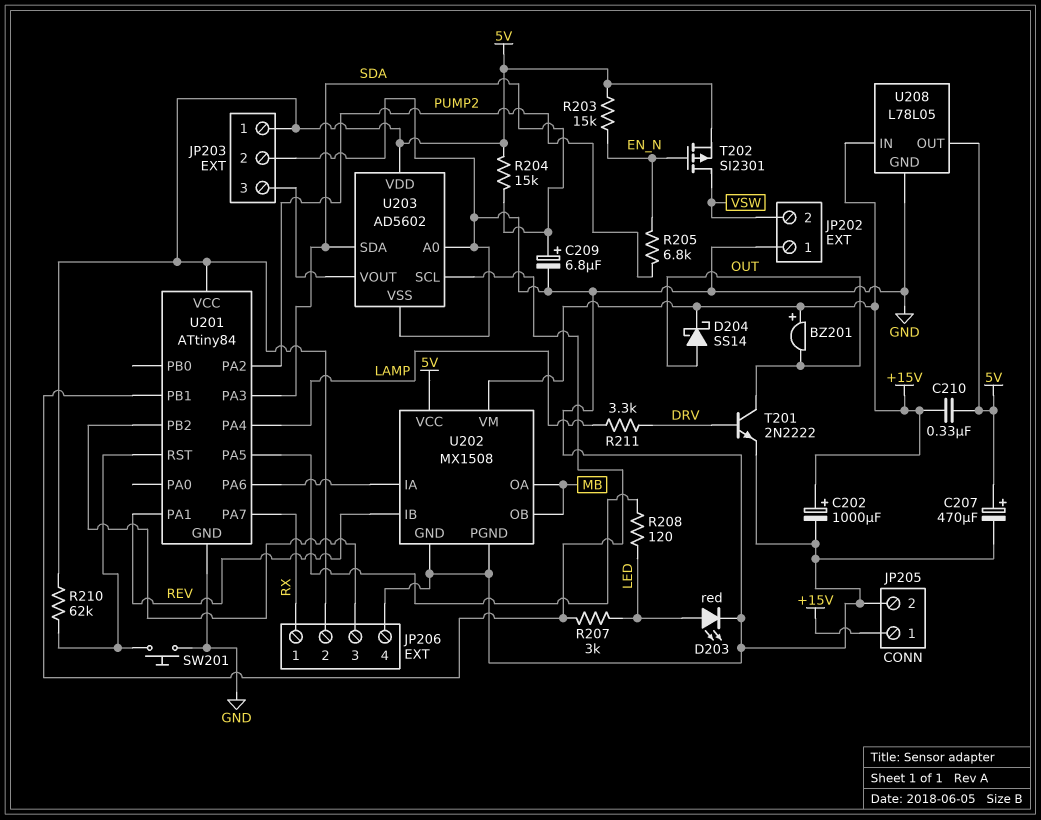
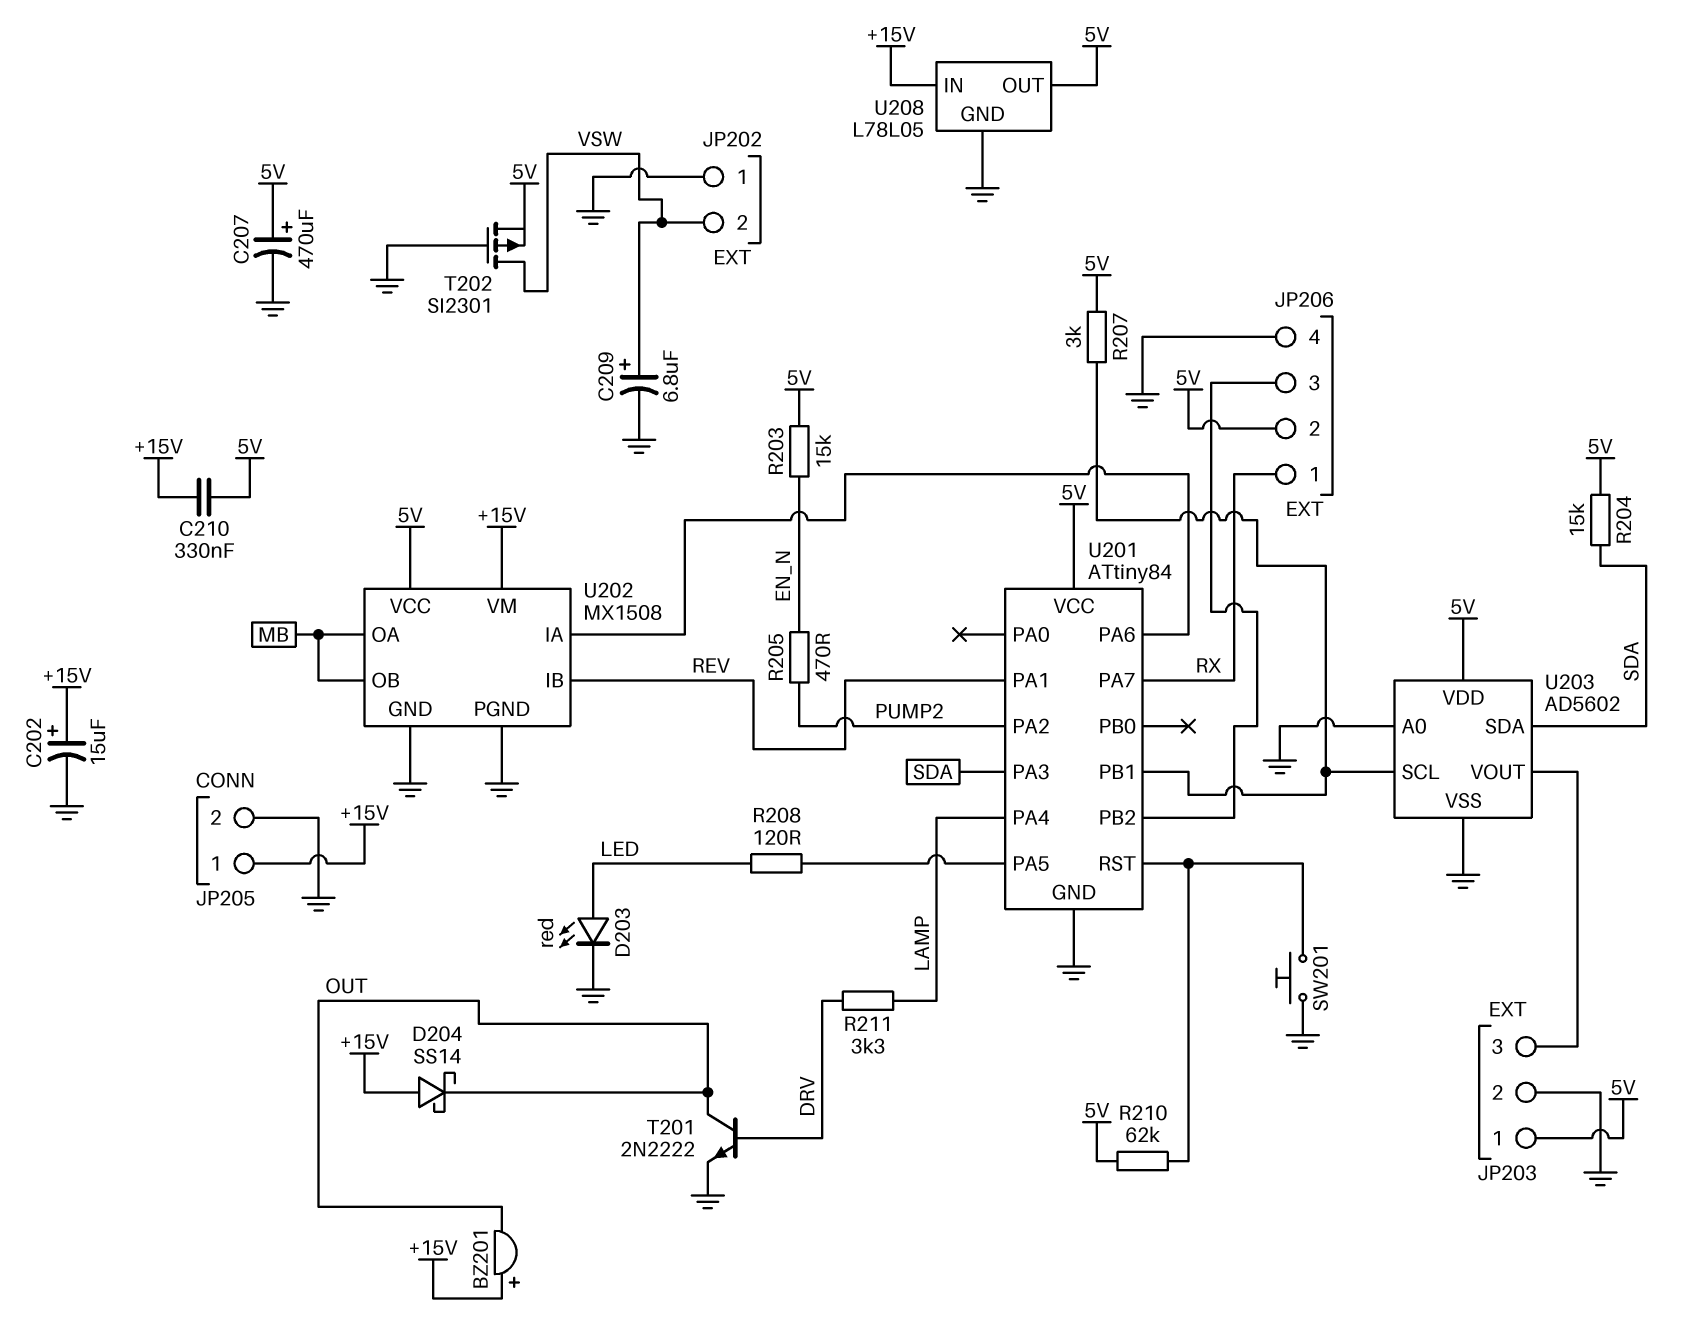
C202: 1000uF (plus +15V, minus GND) -> 15uF (plus +15V, minus GND)
C209: 6.8uF (plus SDA, minus GND) -> 6.8uF (plus VSW, minus GND)
D204: schottky SS14 (A OUT, K +15V) -> schottky SS14 (A +15V, K OUT)
R205: 6.8k (EN_N, PUMP2) -> 470 (EN_N, PUMP2)
R207: 3k (LED, U201/PB1) -> 3k (5V, U201/PB1)
T202: PMOS SI2301 (G EN_N, D VSW, S 5V) -> PMOS SI2301 (G GND, D VSW, S 5V)

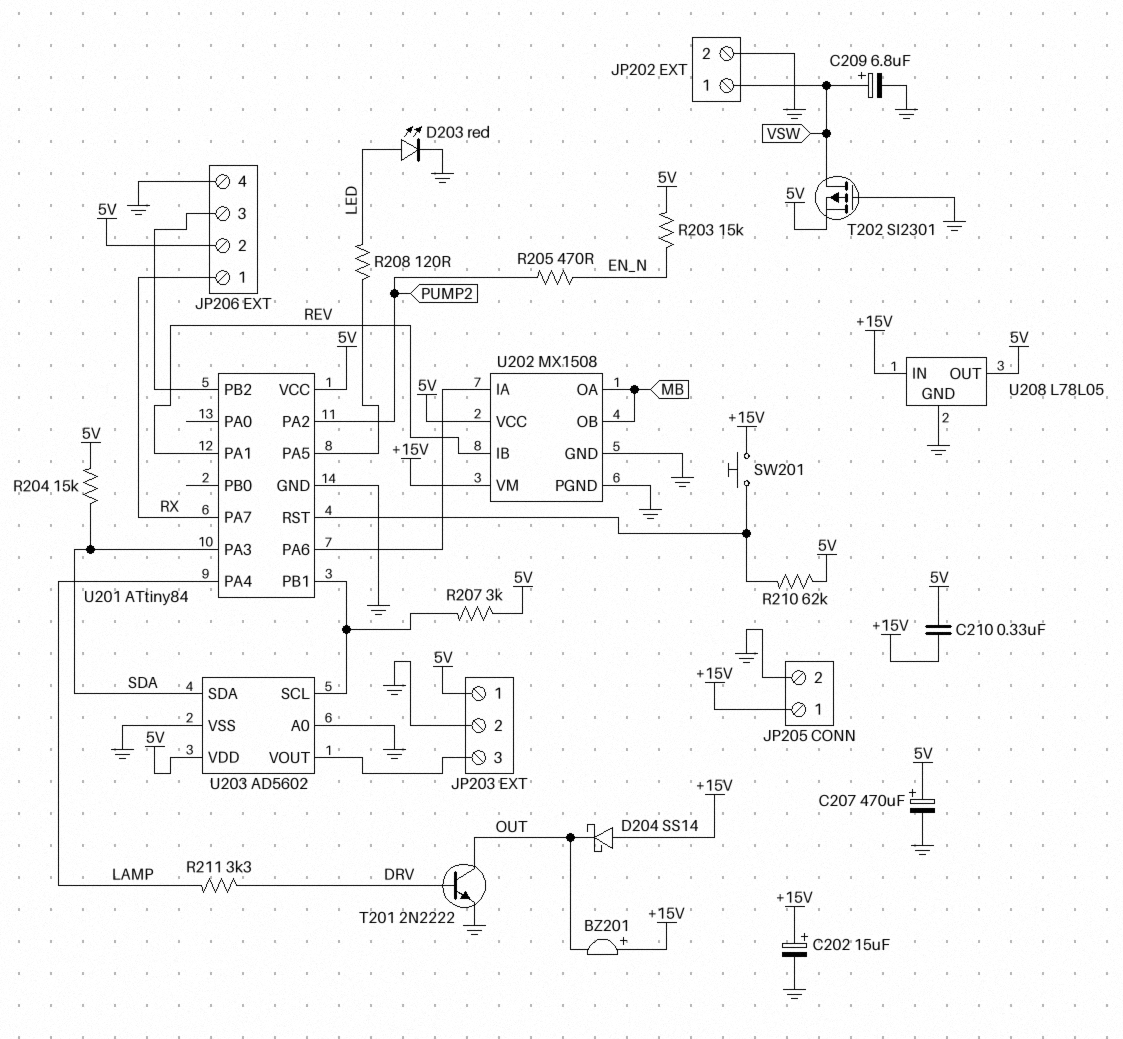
JP202 pin 1: GND -> VSW
JP202 pin 2: VSW -> GND
SW201: button (GND, U201/RST) -> button (+15V, U201/RST)

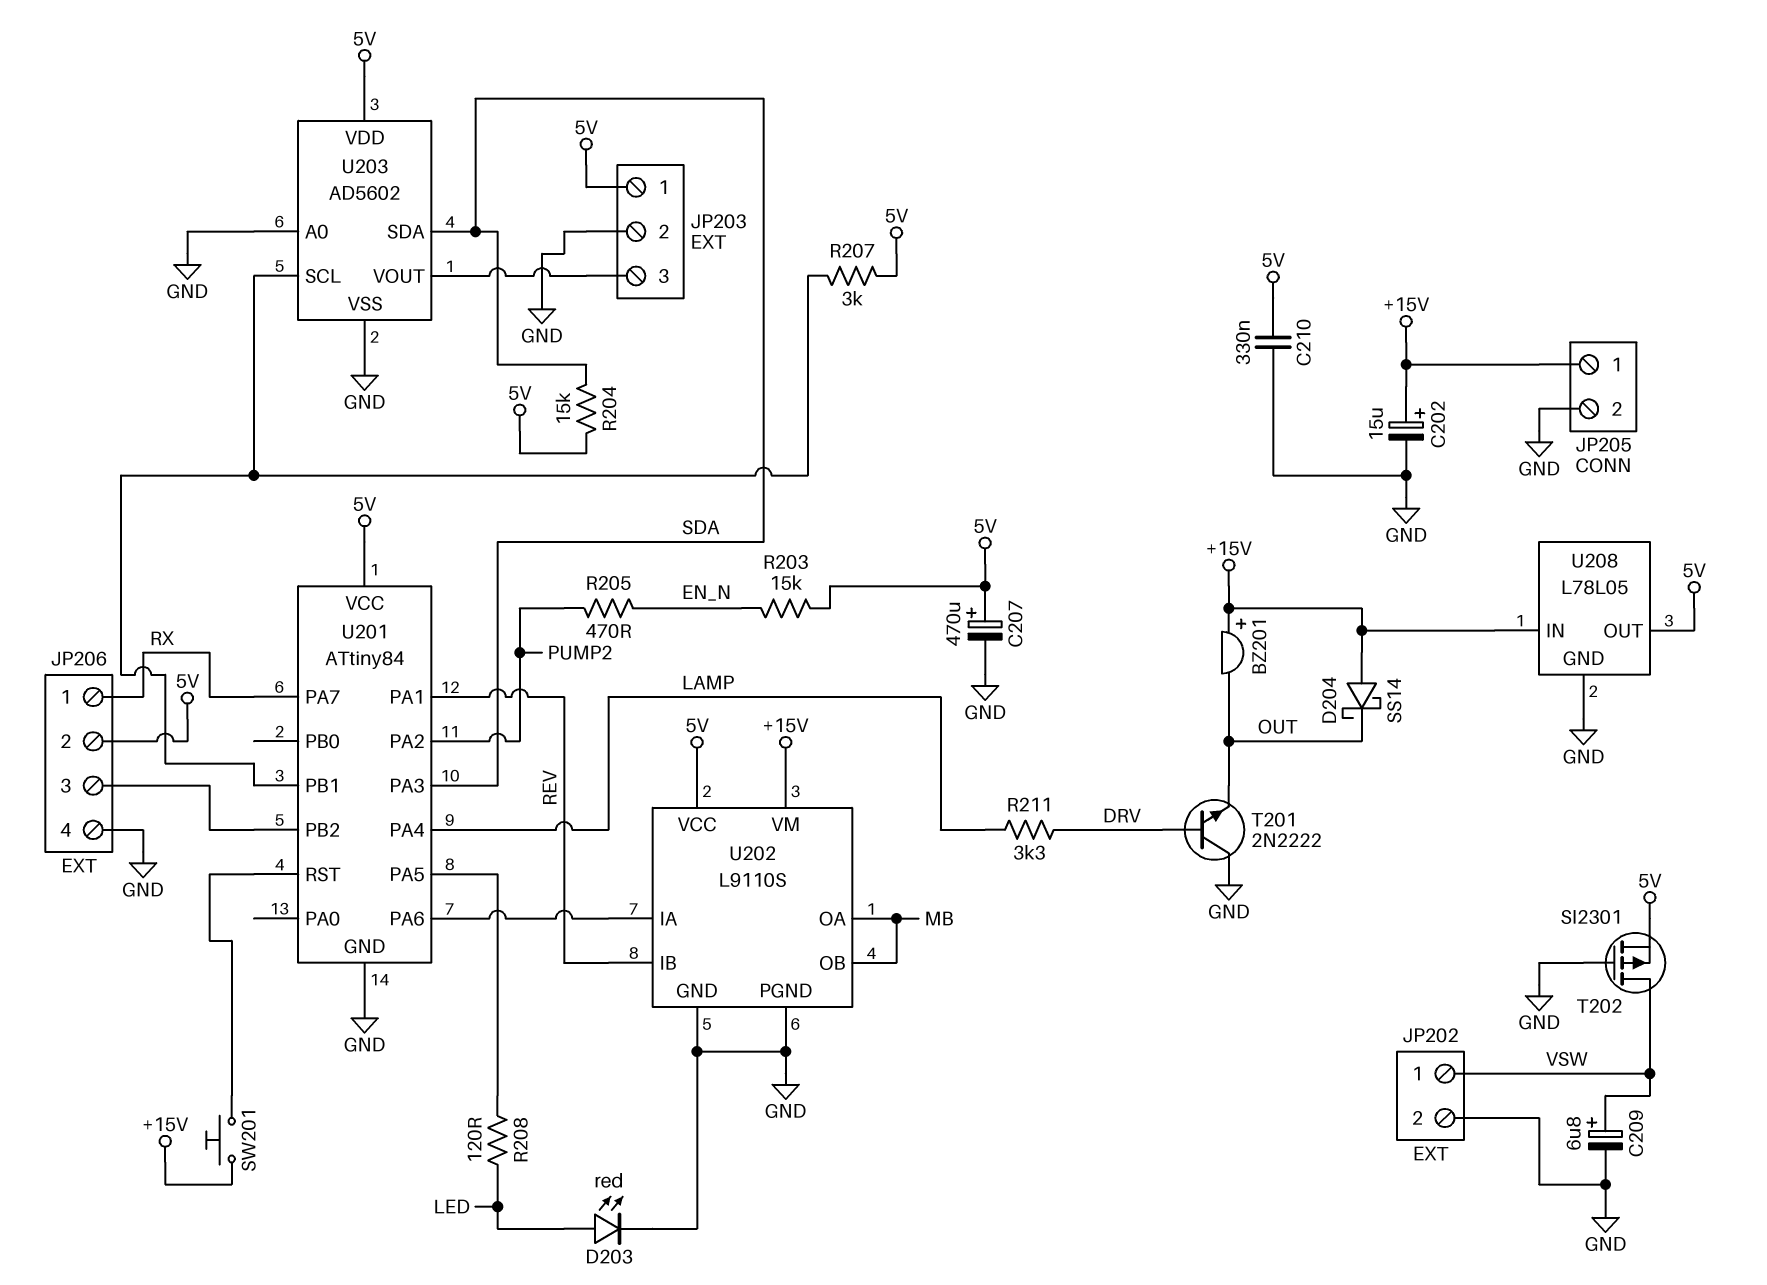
C210: 330nF (+15V, 5V) -> 330nF (5V, GND)
R210: 62k (5V, U201/RST) -> none
T201: NPN 2N2222 (B DRV, C OUT, E GND) -> NPN 2N2222 (B DRV, C GND, E OUT)
U202: MX1508 -> L9110S

